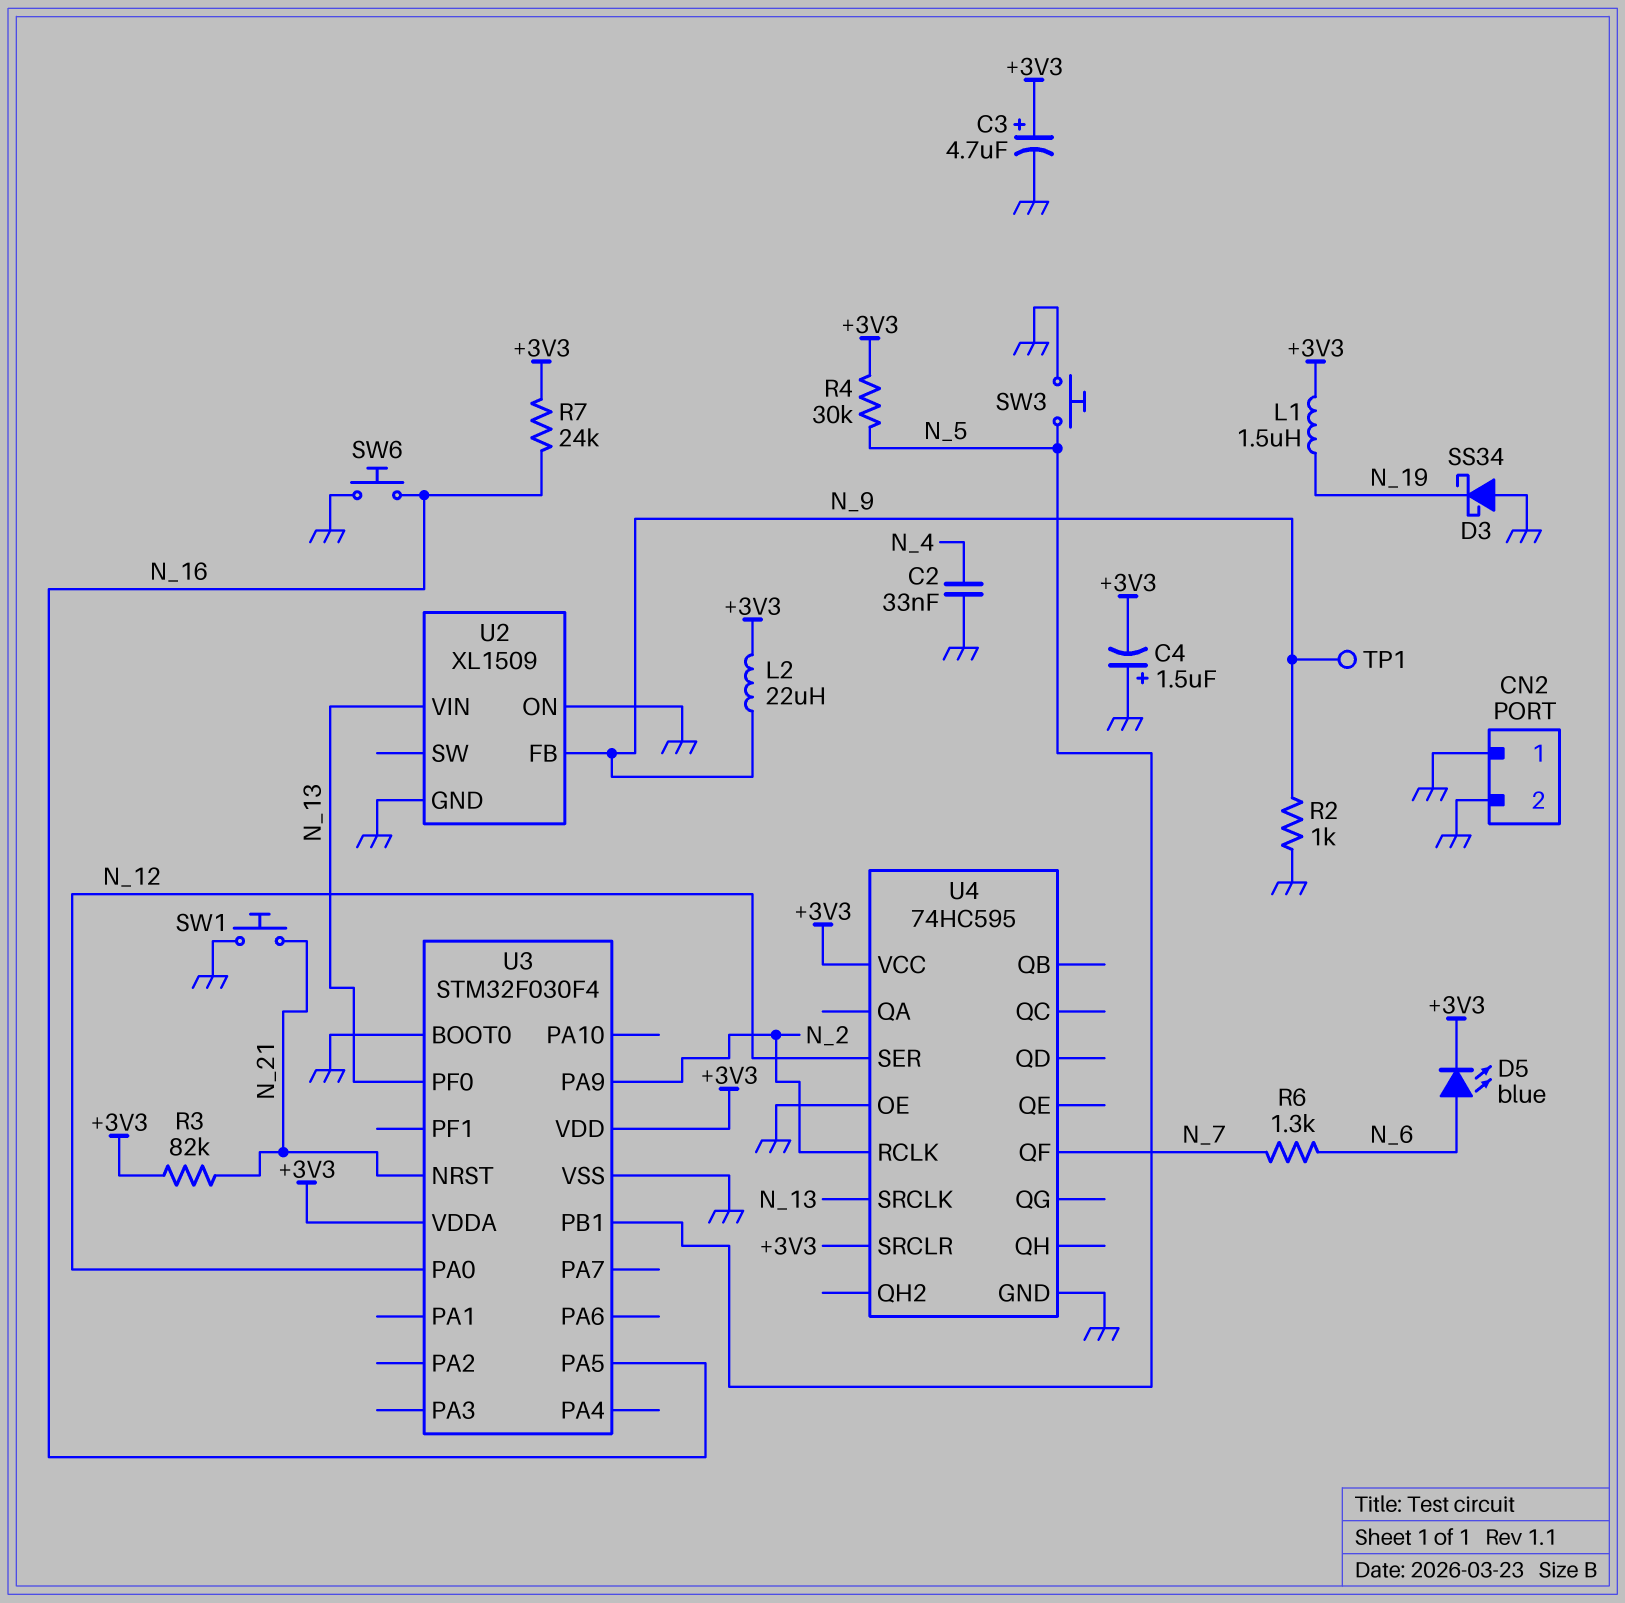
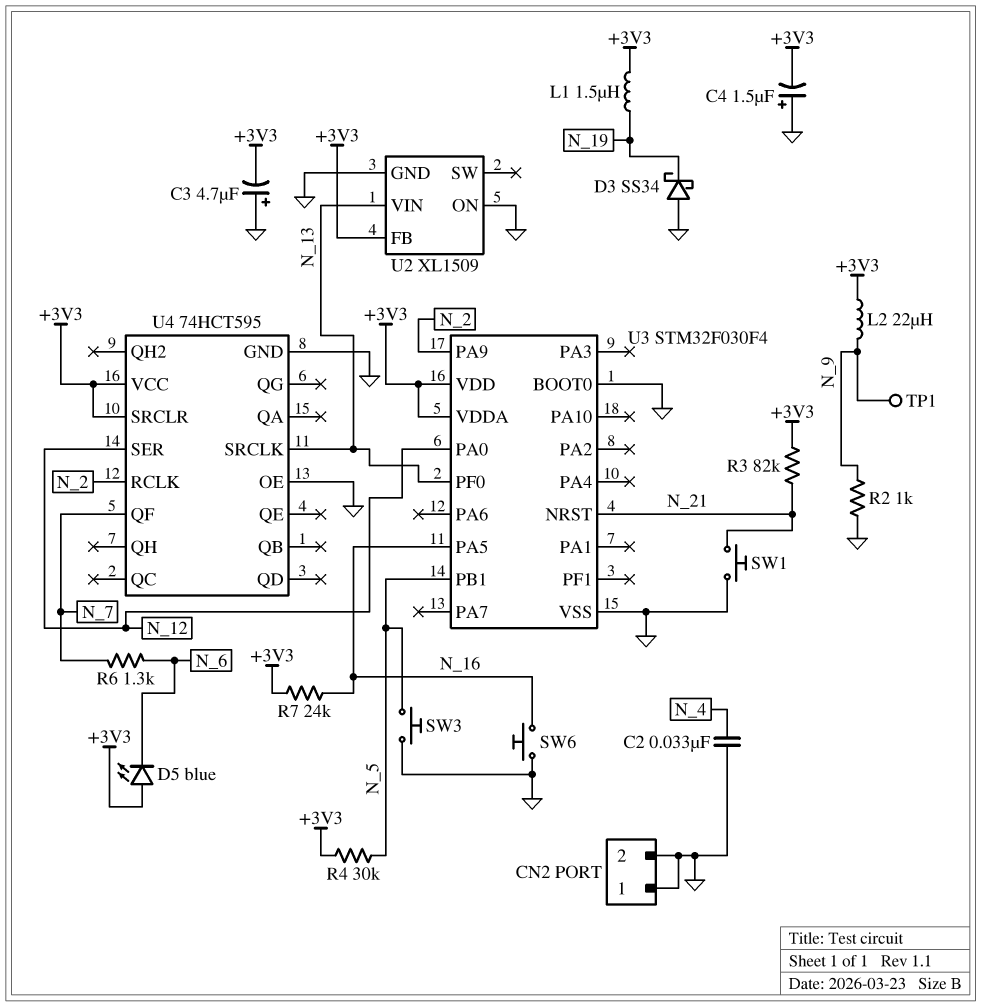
C3: 4.7uF (plus +3V3, minus GND) -> 4.7uF (plus GND, minus +3V3)
D5: LED blue (A N_6, K +3V3) -> LED blue (A +3V3, K N_6)
U2 pin FB: N_9 -> +3V3
U4: 74HC595 -> 74HCT595

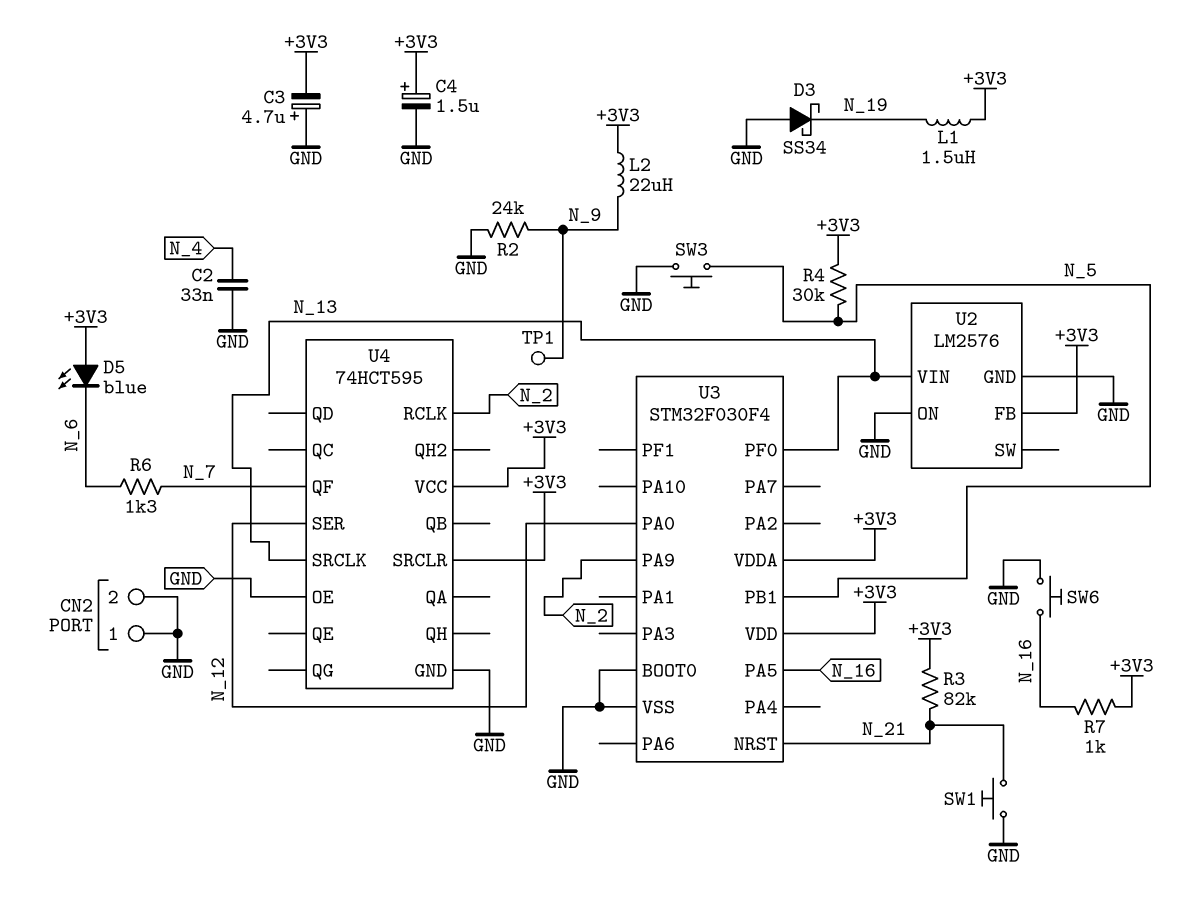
C4: 1.5uF (plus GND, minus +3V3) -> 1.5uF (plus +3V3, minus GND)
R2: 1k (GND, N_9) -> 24k (GND, N_9)
R7: 24k (+3V3, N_16) -> 1k (+3V3, N_16)
U2: XL1509 -> LM2576

